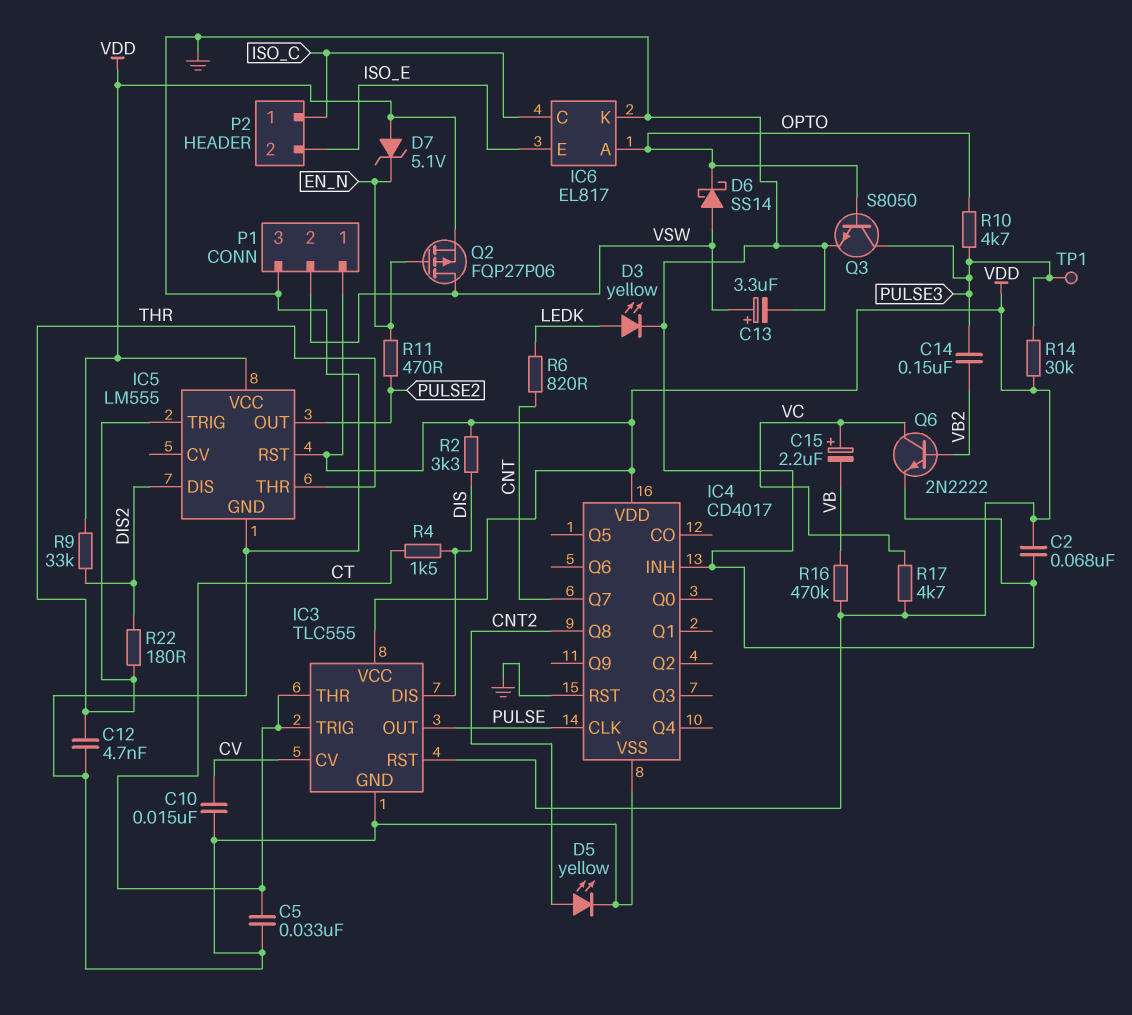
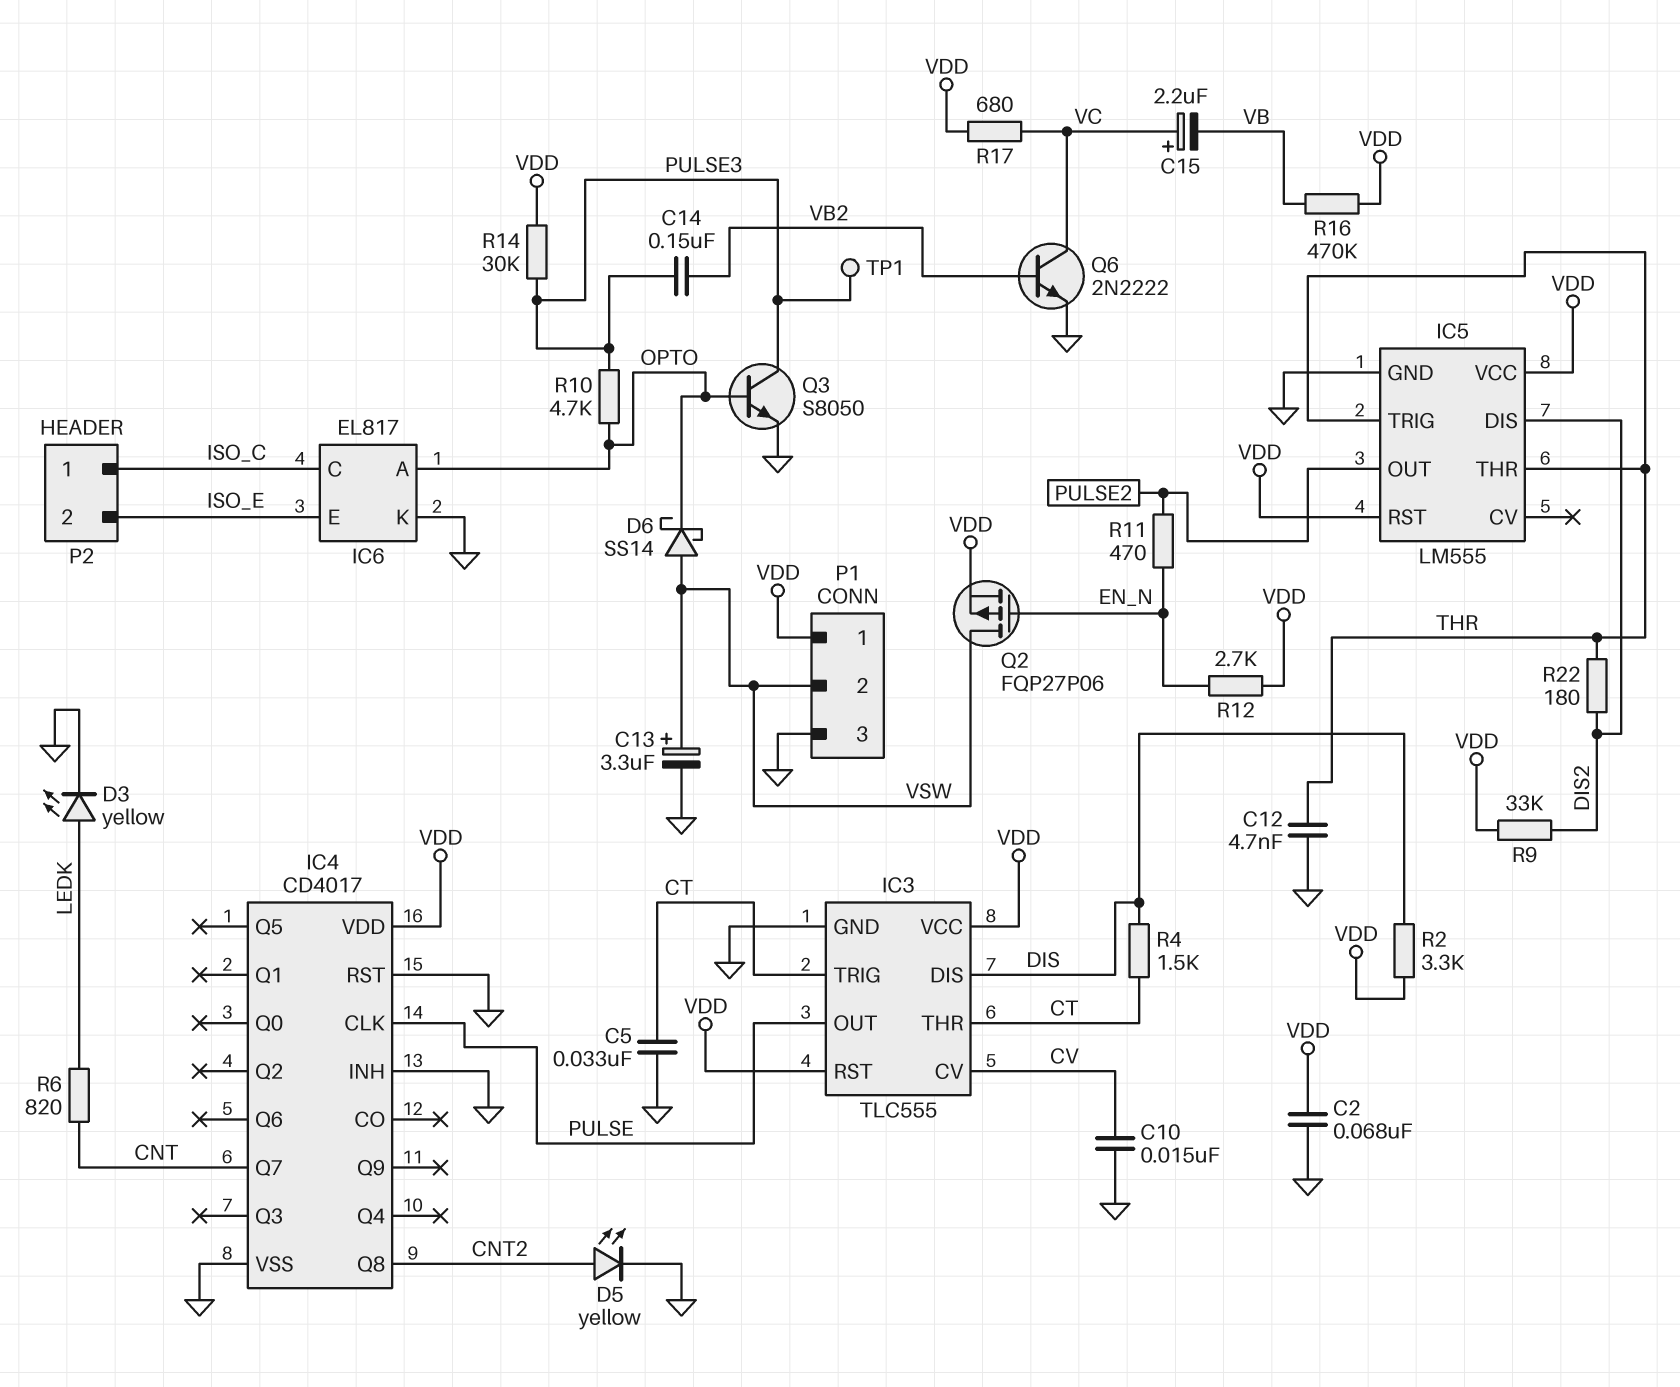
D7: zener 5.1V (A VDD, K EN_N) -> none
R12: none -> 2.7k (EN_N, VDD)
R17: 4.7k (VC, VDD) -> 680 (VC, VDD)

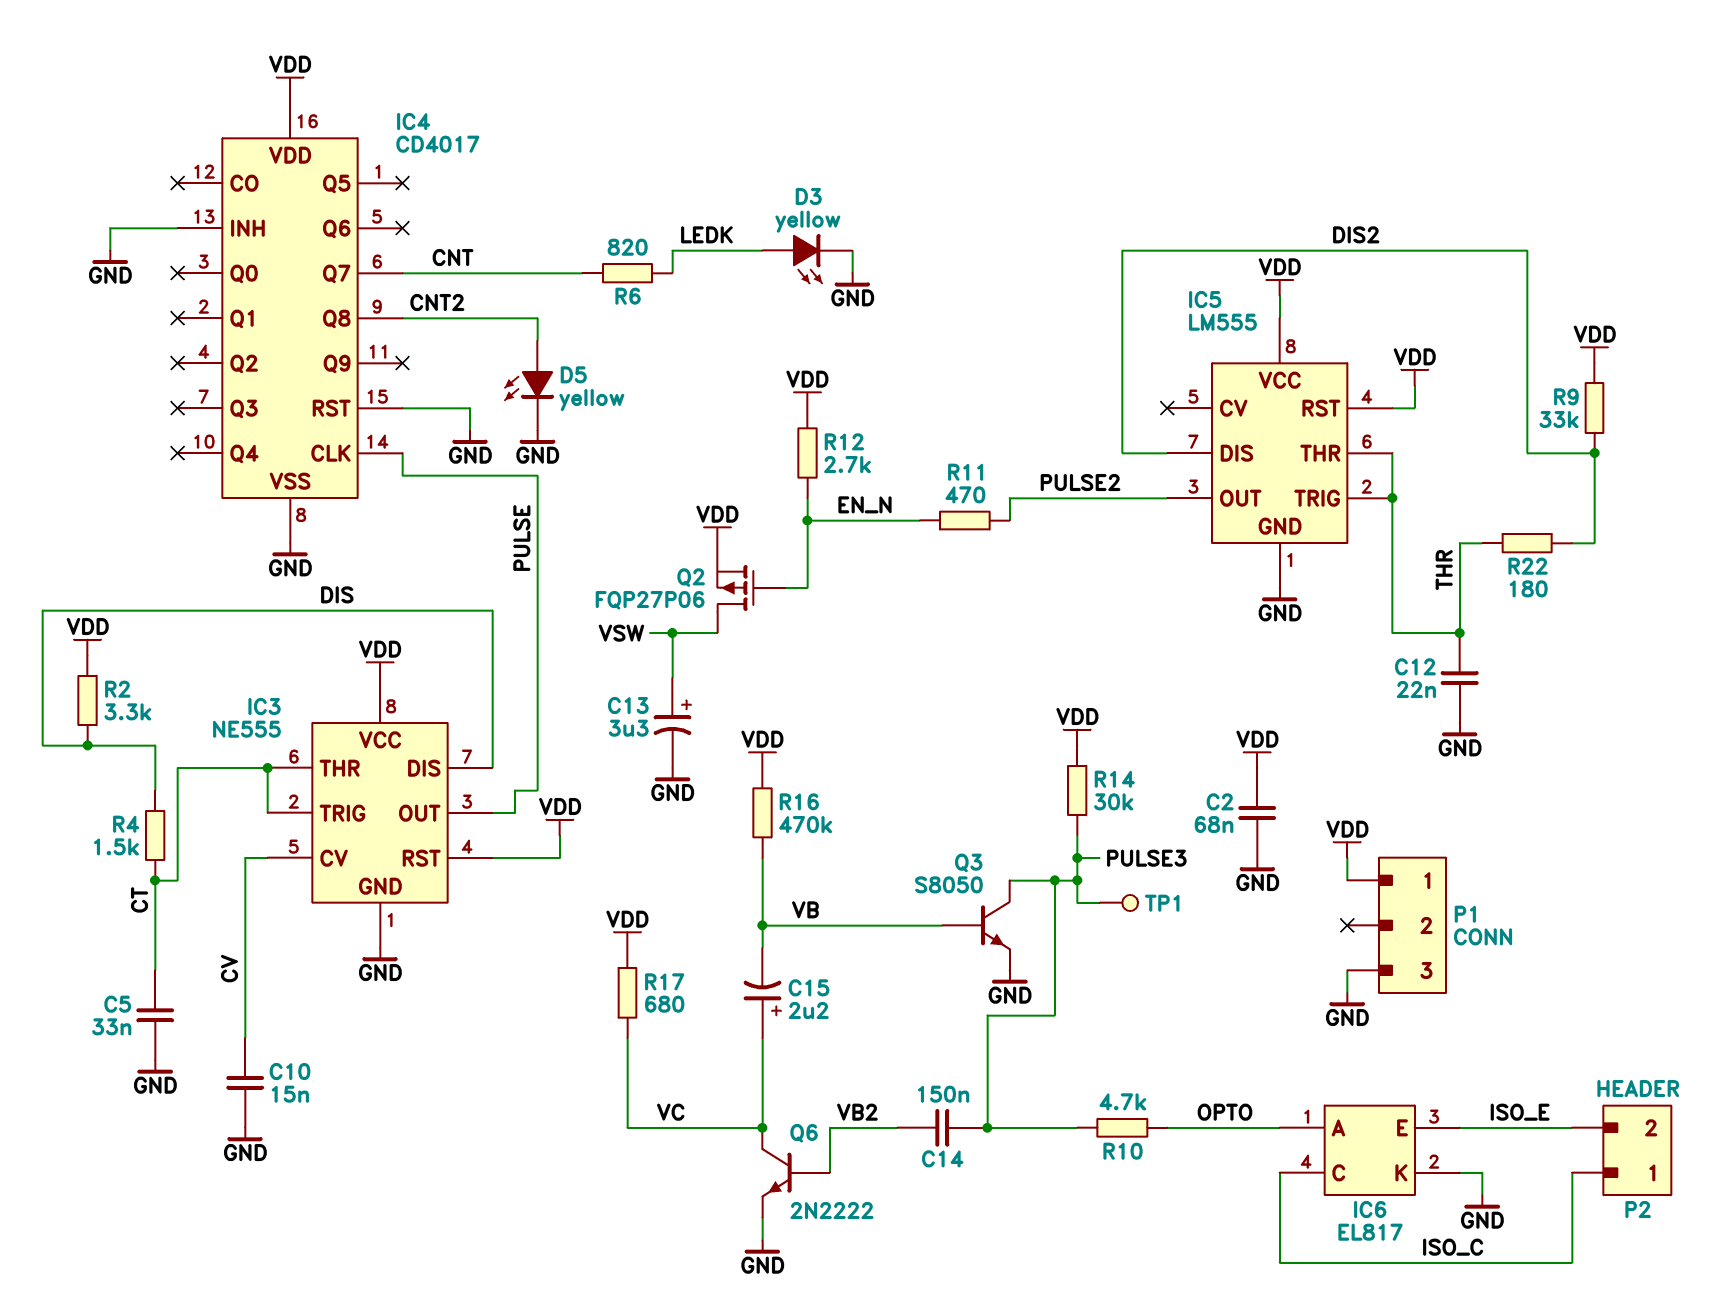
C12: 4.7nF (GND, THR) -> 22nF (GND, THR)
D6: schottky SS14 (A VSW, K OPTO) -> none
IC3: TLC555 -> NE555
P1 pin 2: VSW -> none
Q3: NPN S8050 (B OPTO, C PULSE3, E GND) -> NPN S8050 (B VB, C PULSE3, E GND)

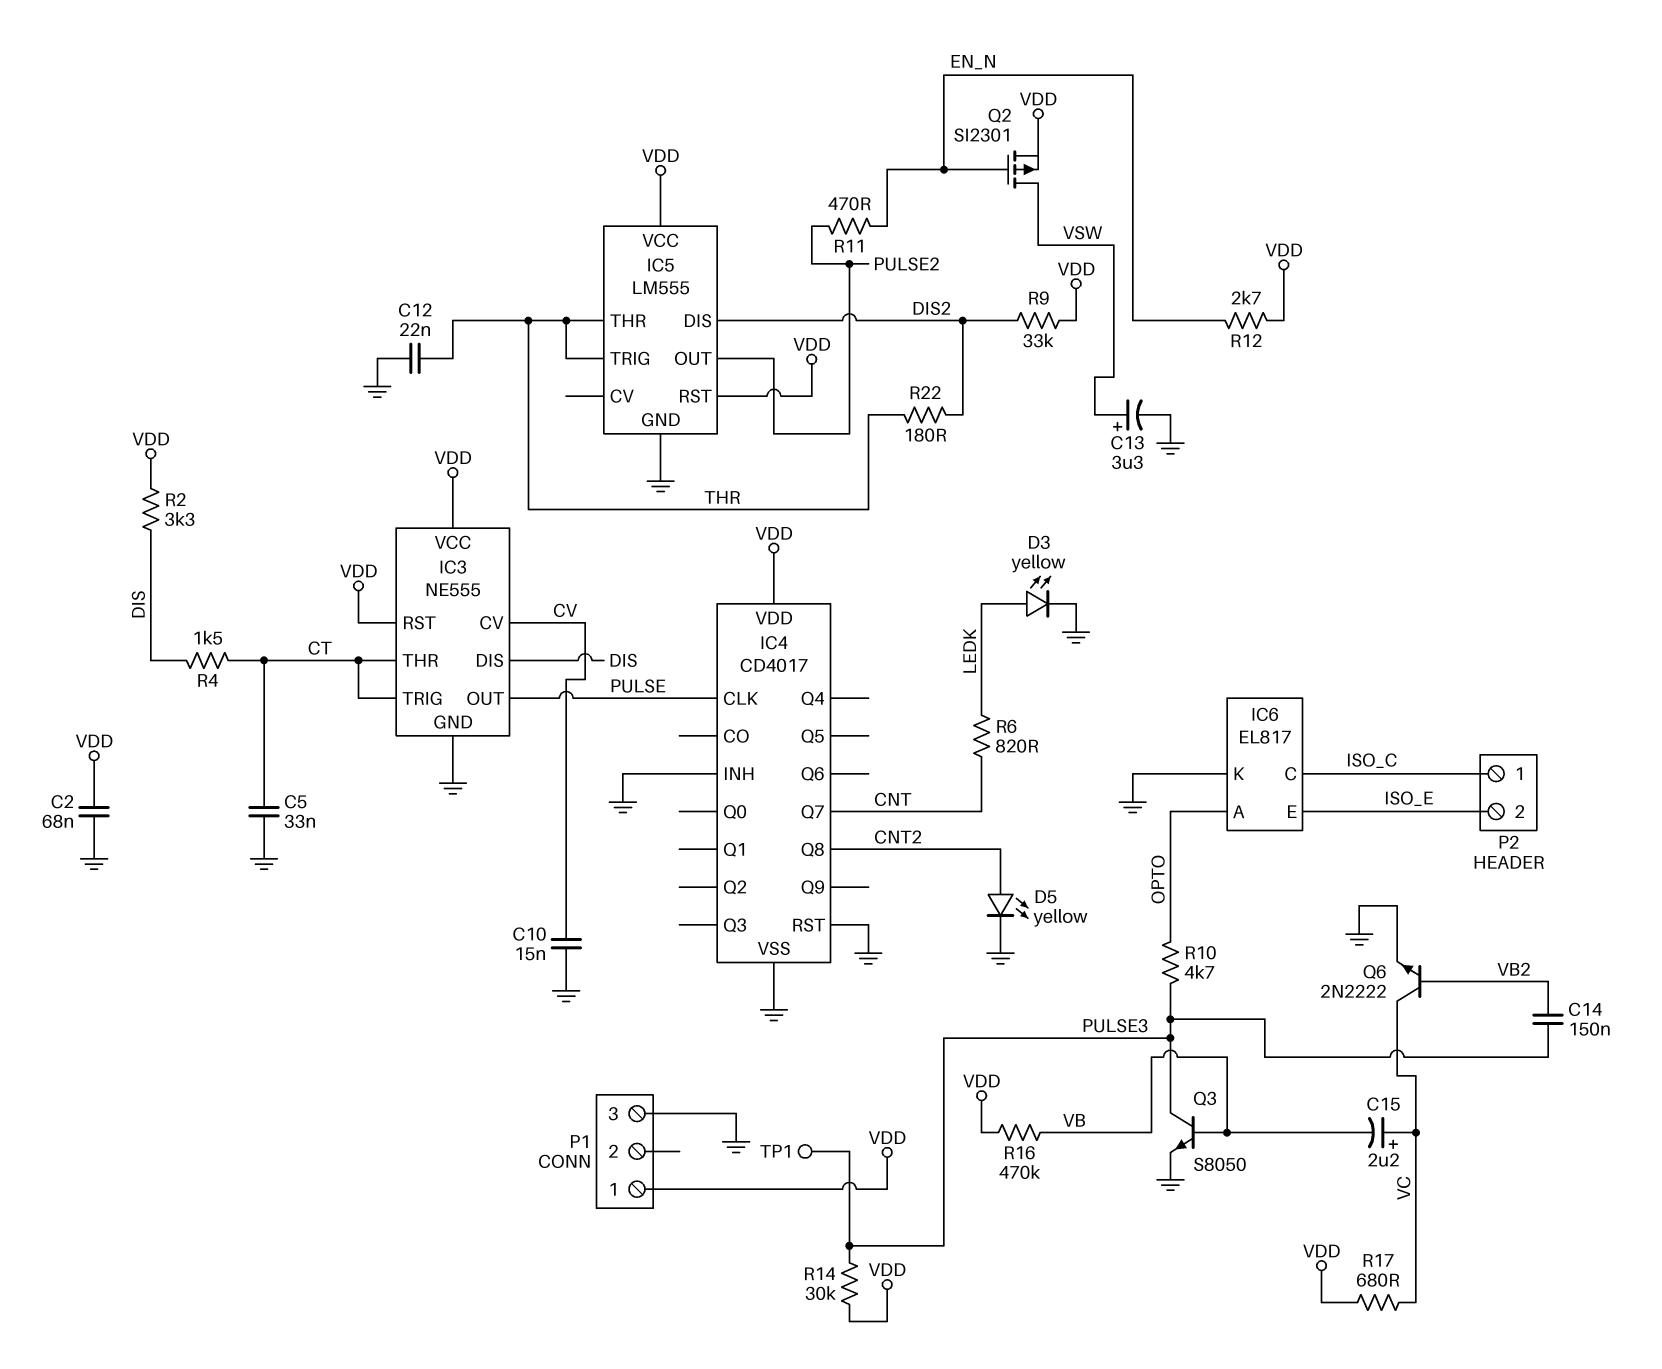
Q2: PMOS FQP27P06 (G EN_N, D VSW, S VDD) -> PMOS SI2301 (G EN_N, D VSW, S VDD)

